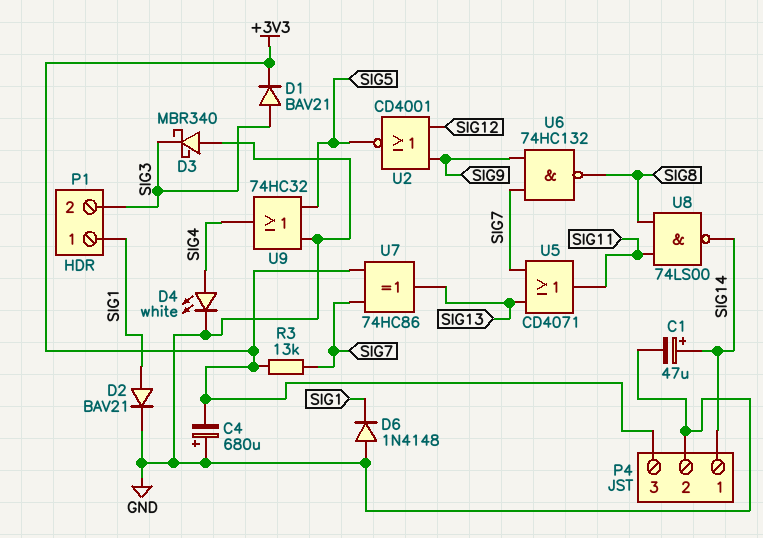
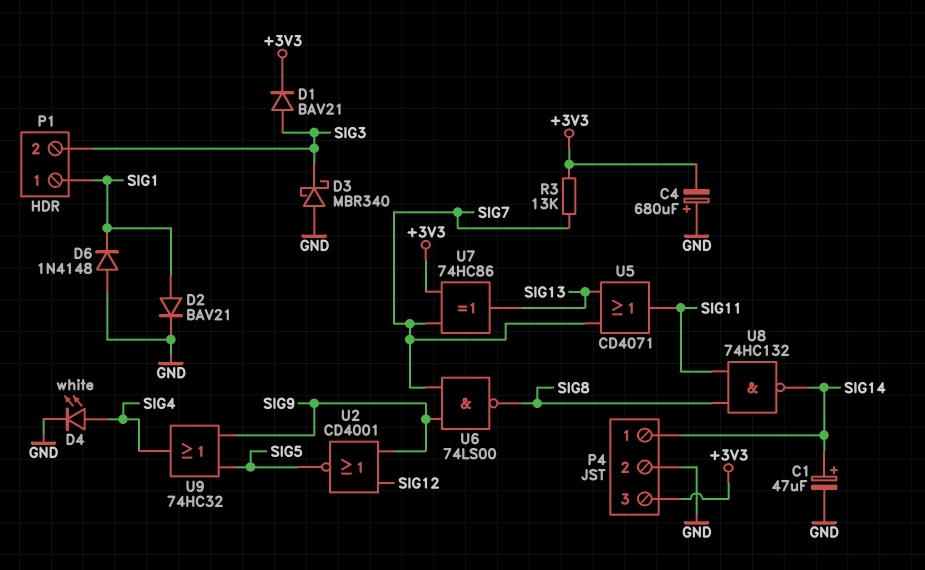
U6: NAND 74HC132 (in SIG7, in SIG9, out SIG8) -> NAND 74LS00 (in SIG7, in SIG9, out SIG8)
U8: NAND 74LS00 (in SIG8, in SIG11, out SIG14) -> NAND 74HC132 (in SIG8, in SIG11, out SIG14)
U9: OR 74HC32 (in GND, in SIG5, out SIG4) -> OR 74HC32 (in SIG5, in SIG9, out SIG4)

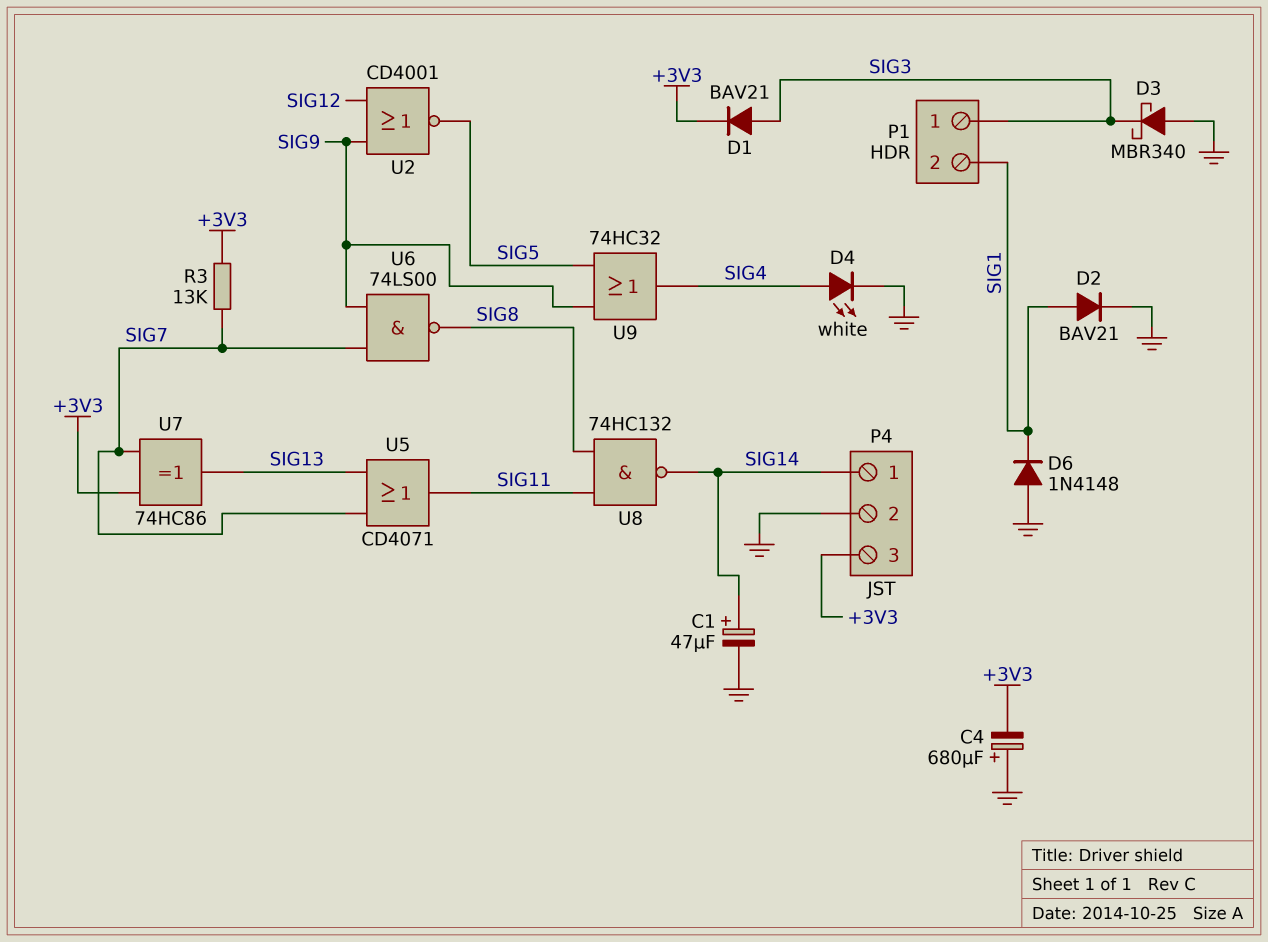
P1 pin 1: SIG1 -> SIG3
P1 pin 2: SIG3 -> SIG1

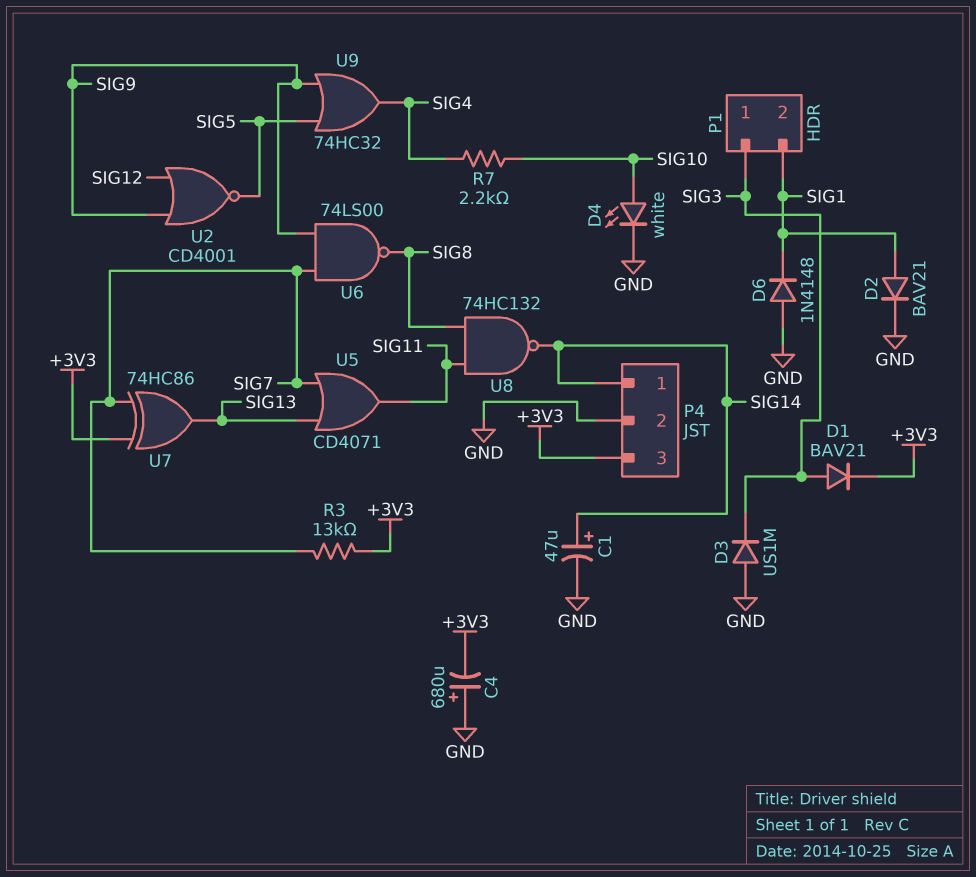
D3: schottky MBR340 (A GND, K SIG3) -> diode US1M (A GND, K SIG3)
D4: LED white (A SIG4, K GND) -> LED white (A SIG10, K GND)
R7: none -> 2.2k (SIG4, SIG10)

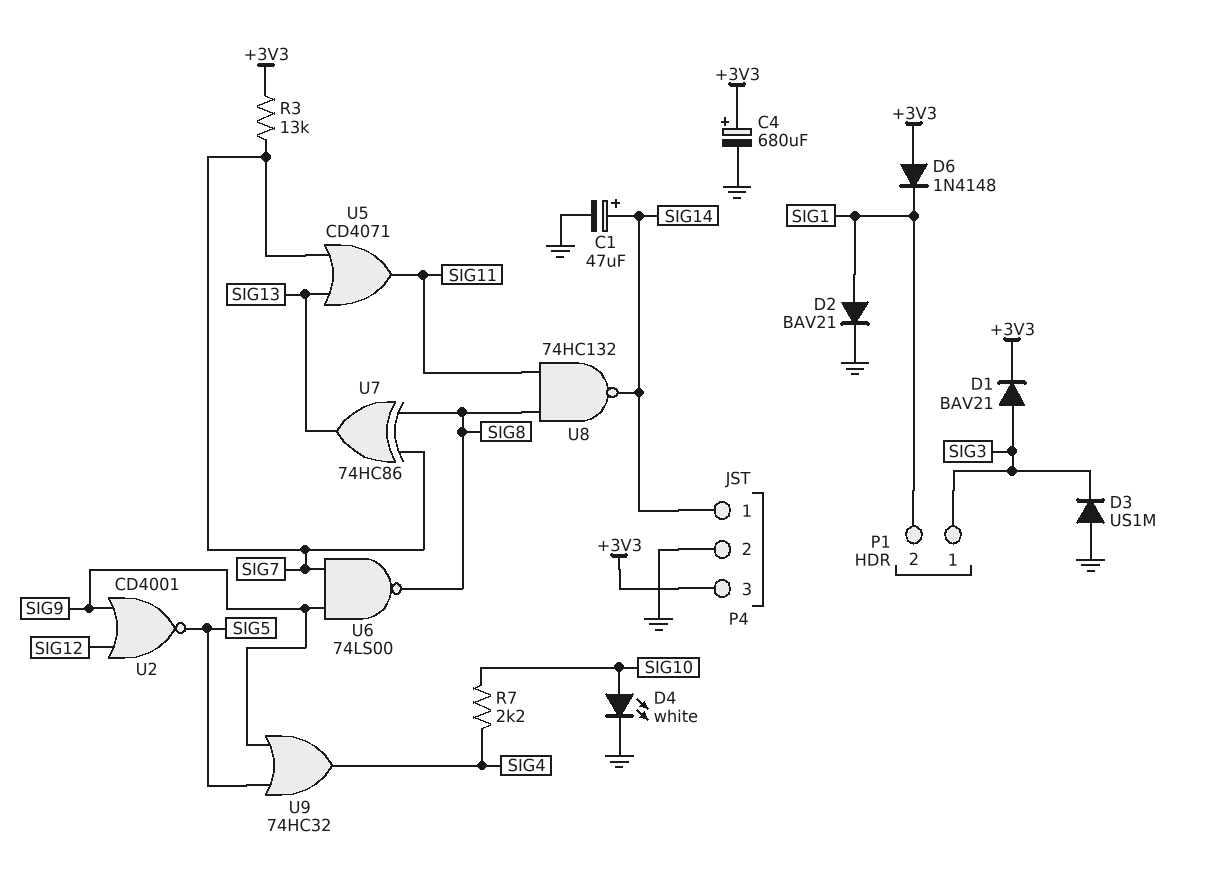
C4: 680uF (plus GND, minus +3V3) -> 680uF (plus +3V3, minus GND)
D6: diode 1N4148 (A GND, K SIG1) -> diode 1N4148 (A +3V3, K SIG1)
U7: XOR 74HC86 (in +3V3, in SIG7, out SIG13) -> XOR 74HC86 (in SIG7, in SIG8, out SIG13)

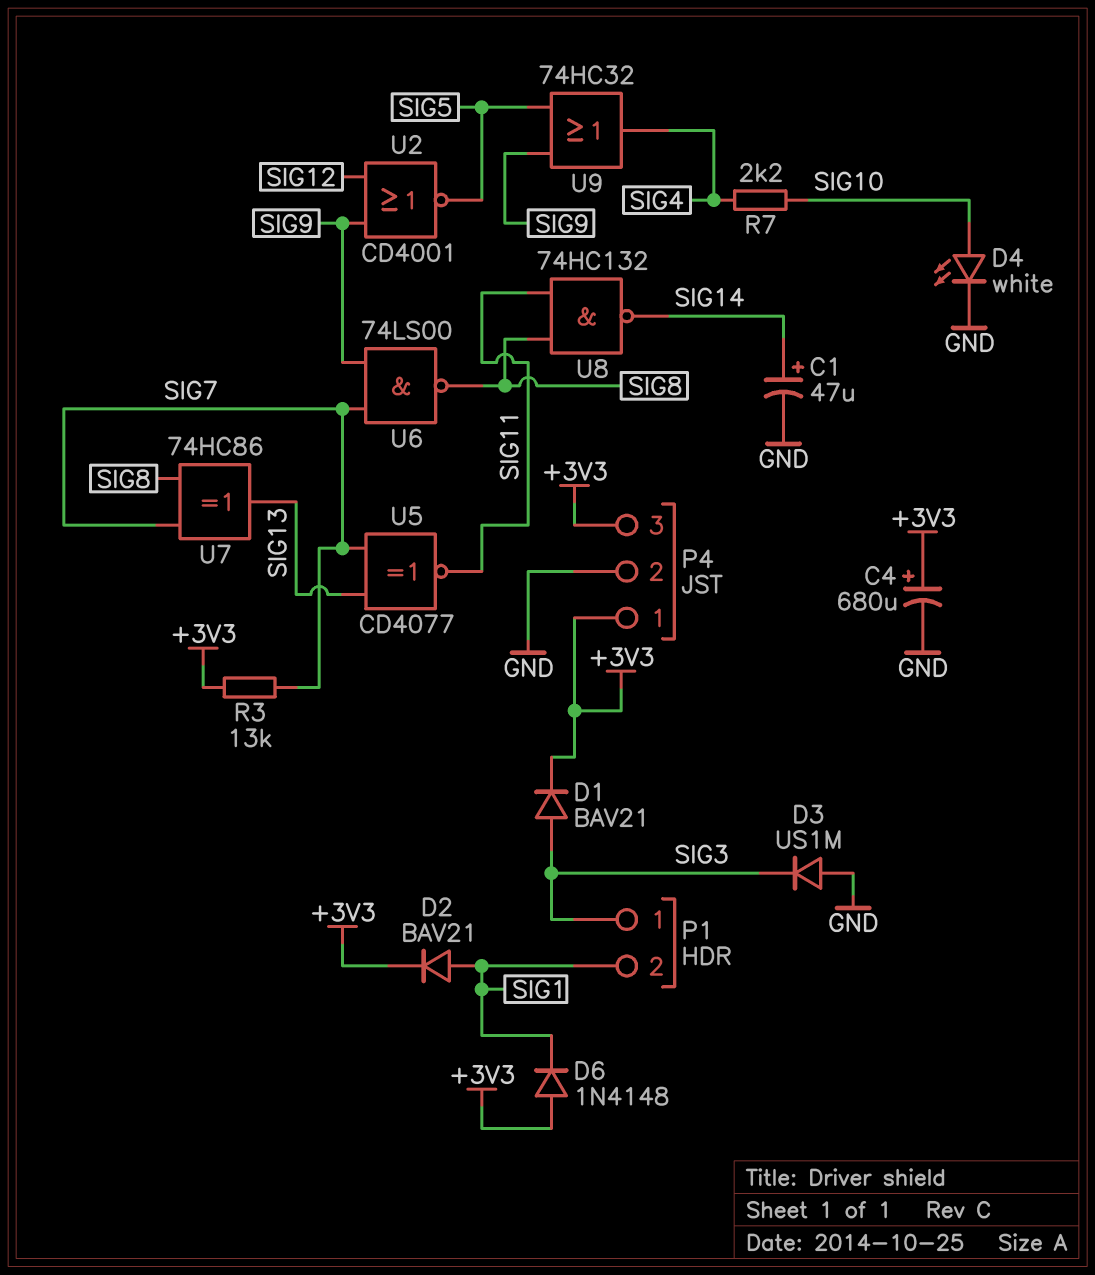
D2: diode BAV21 (A SIG1, K GND) -> diode BAV21 (A SIG1, K +3V3)
P4 pin 1: SIG14 -> +3V3
U5: OR CD4071 (in SIG7, in SIG13, out SIG11) -> XNOR CD4077 (in SIG7, in SIG13, out SIG11)

